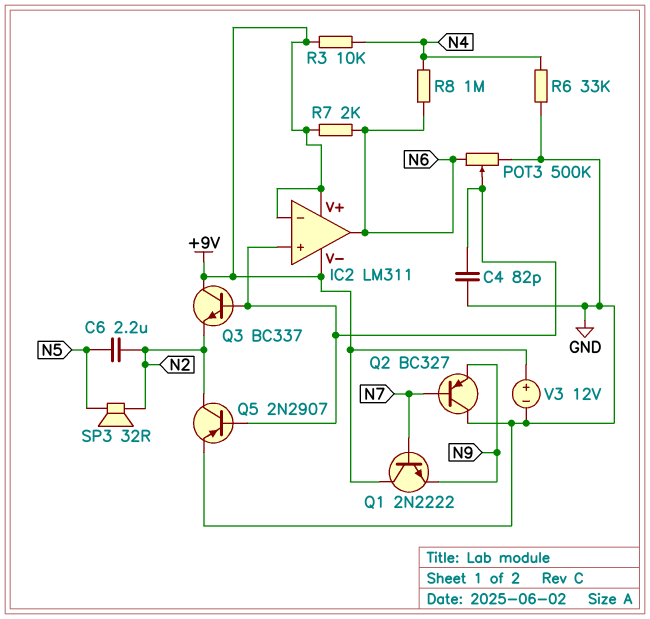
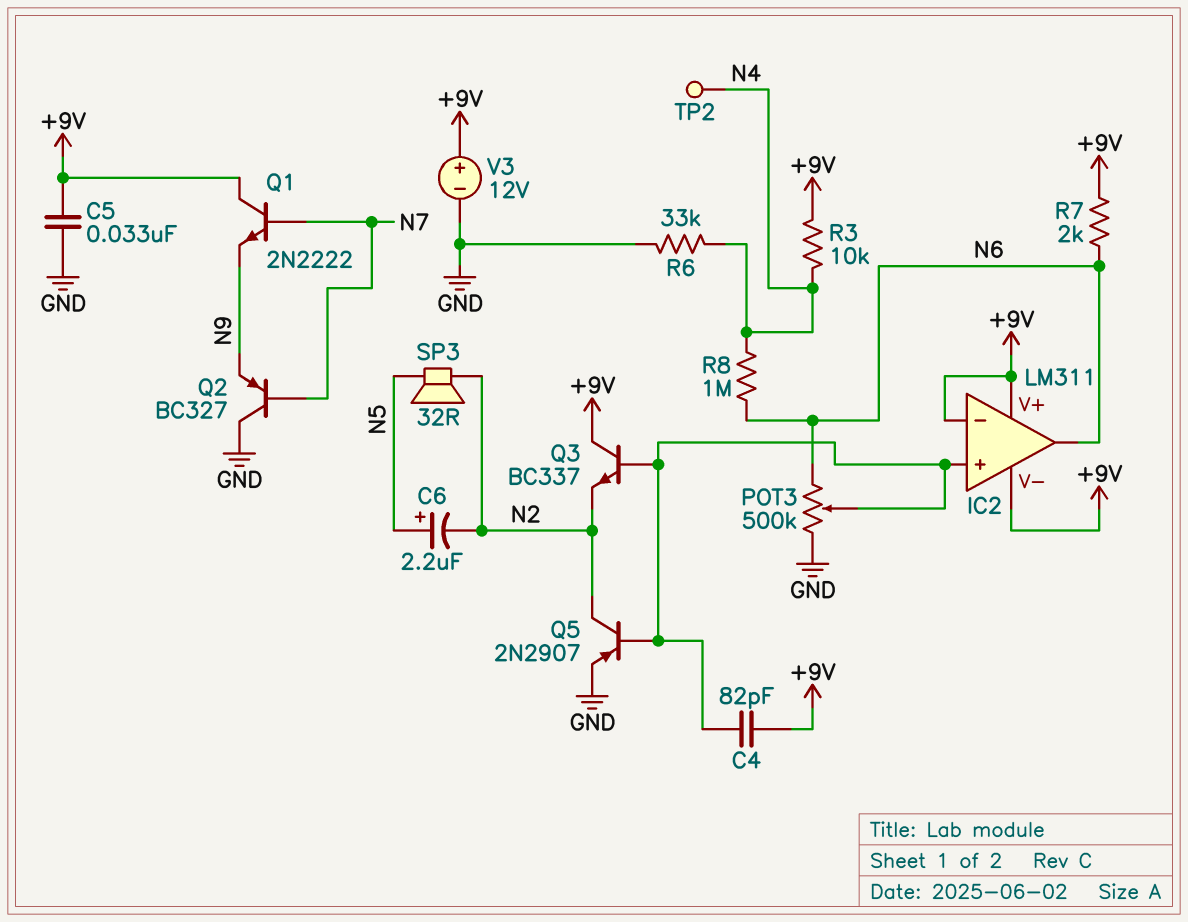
C4: 82pF (GND, IC2/in+) -> 82pF (+9V, IC2/in+)
C5: none -> 33nF (+9V, GND)
C6: 2.2uF (N2, N5) -> 2.2uF (plus N5, minus N2)
TP2: none -> test point (N4)

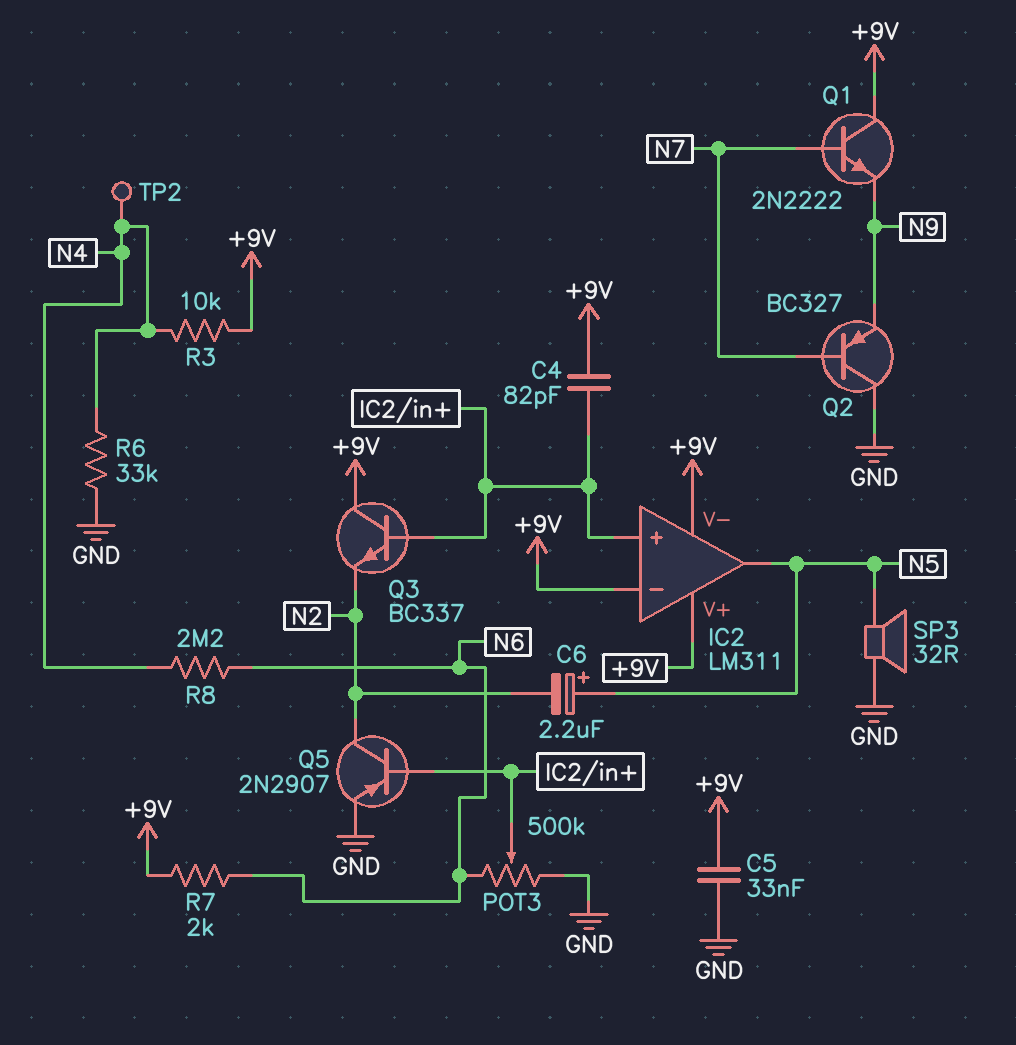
IC2 pin out: N6 -> N5
R8: 1M (N4, N6) -> 2.2M (N4, N6)
SP3: speaker 32R (N2, N5) -> speaker 32R (GND, N5)
V3: 12V (plus +9V, minus GND) -> none

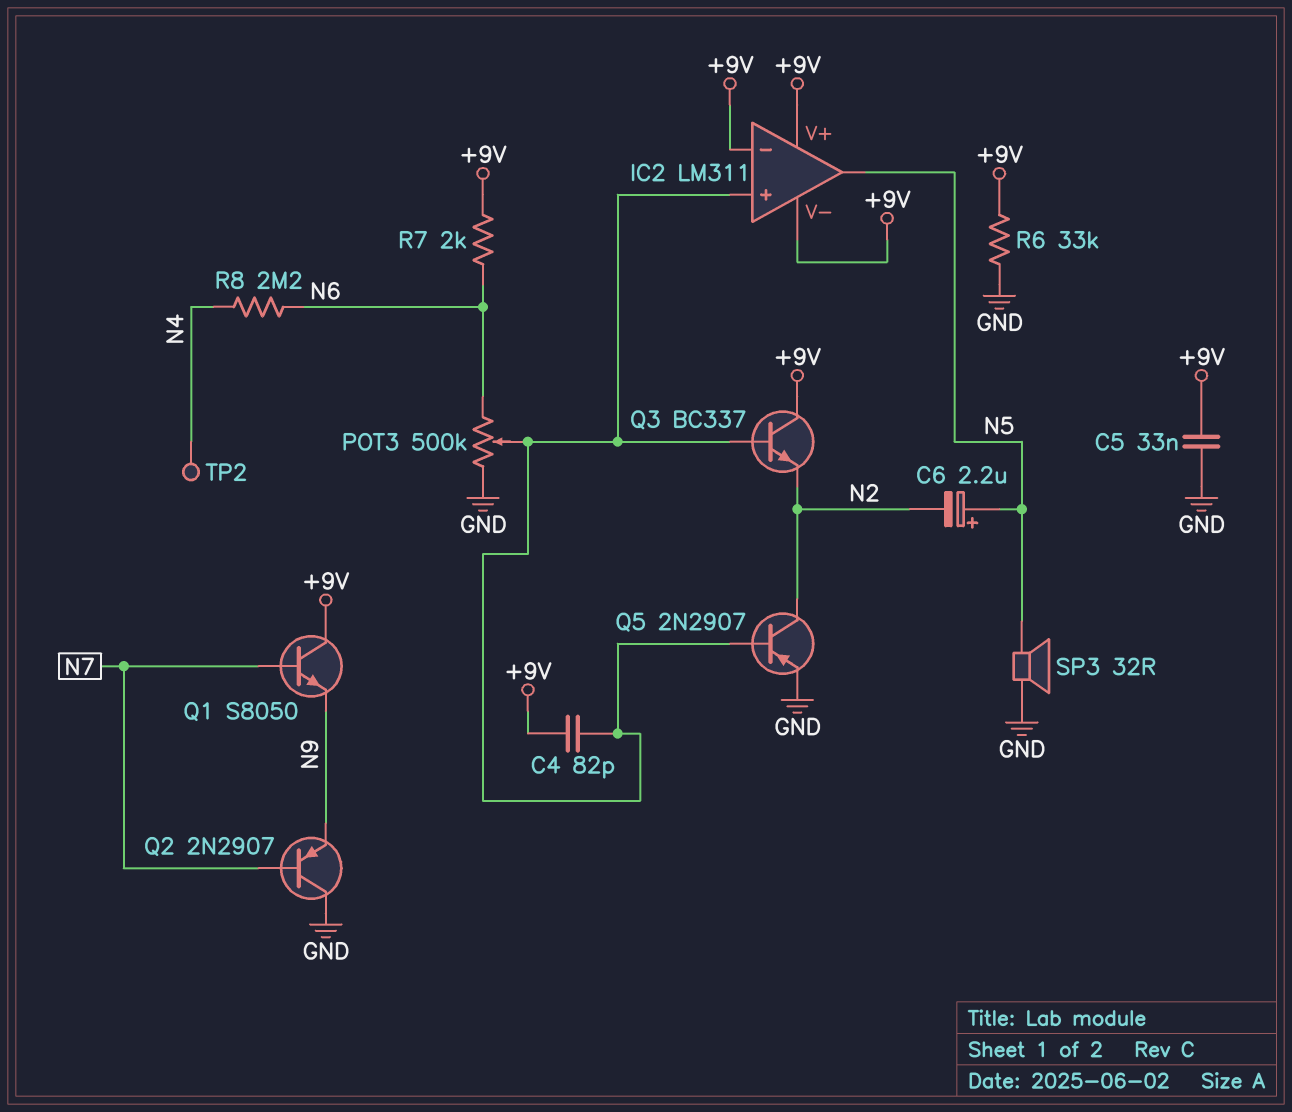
Q1: NPN 2N2222 (B N7, C +9V, E N9) -> NPN S8050 (B N7, C +9V, E N9)
Q2: PNP BC327 (B N7, C GND, E N9) -> PNP 2N2907 (B N7, C GND, E N9)
R3: 10k (+9V, N4) -> none
R6: 33k (GND, N4) -> 33k (+9V, GND)

